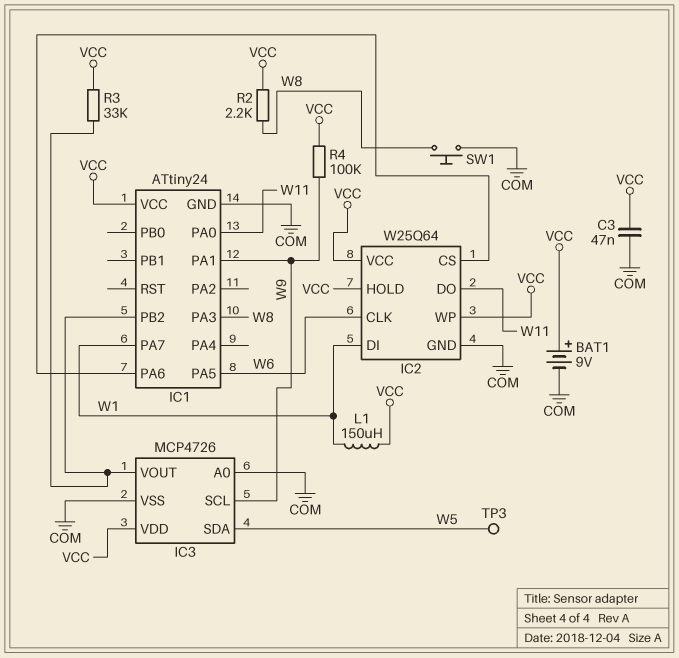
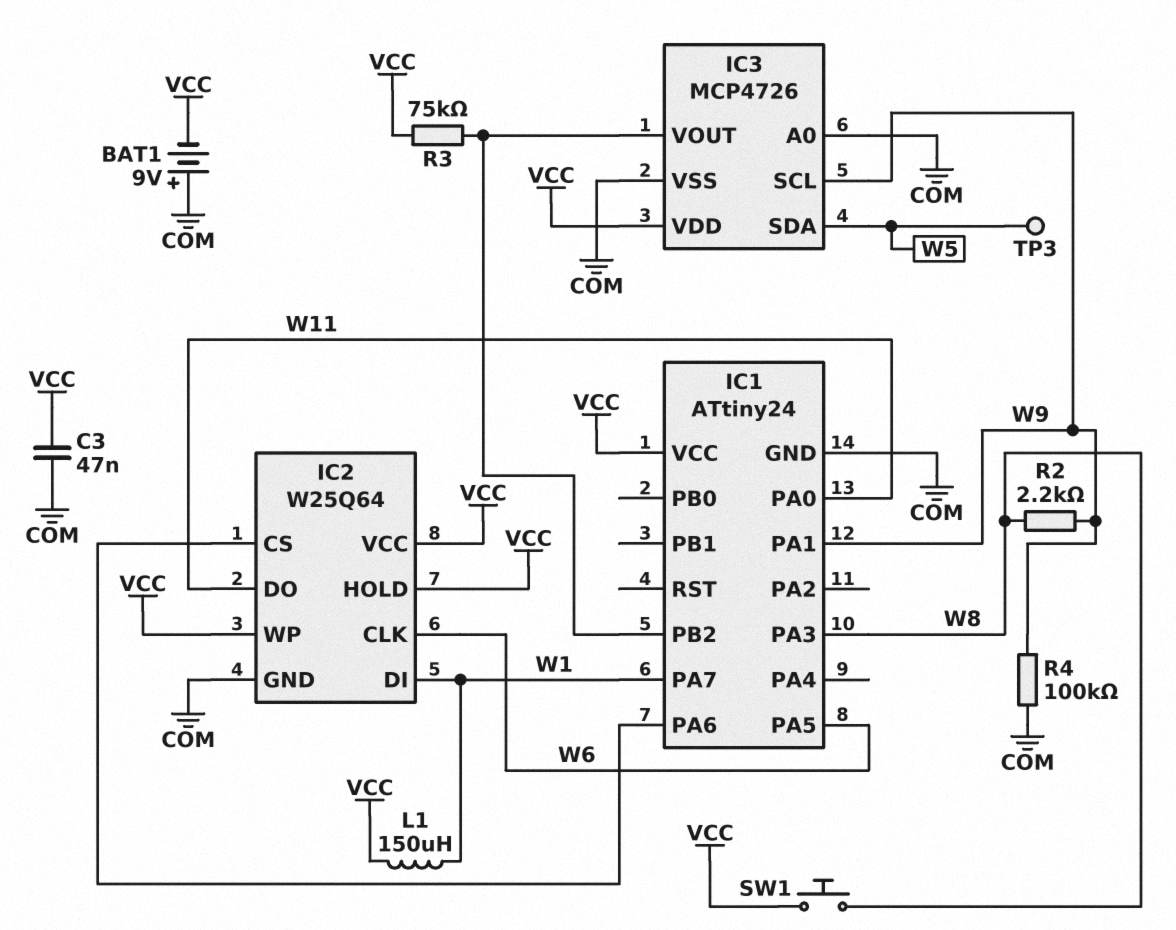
BAT1: 9V (plus VCC, minus COM) -> 9V (plus COM, minus VCC)
R2: 2.2k (VCC, W8) -> 2.2k (W8, W9)
R3: 33k (IC1/PB2, VCC) -> 75k (IC1/PB2, VCC)
R4: 100k (VCC, W9) -> 100k (COM, W9)
SW1: button (COM, W8) -> button (VCC, W8)

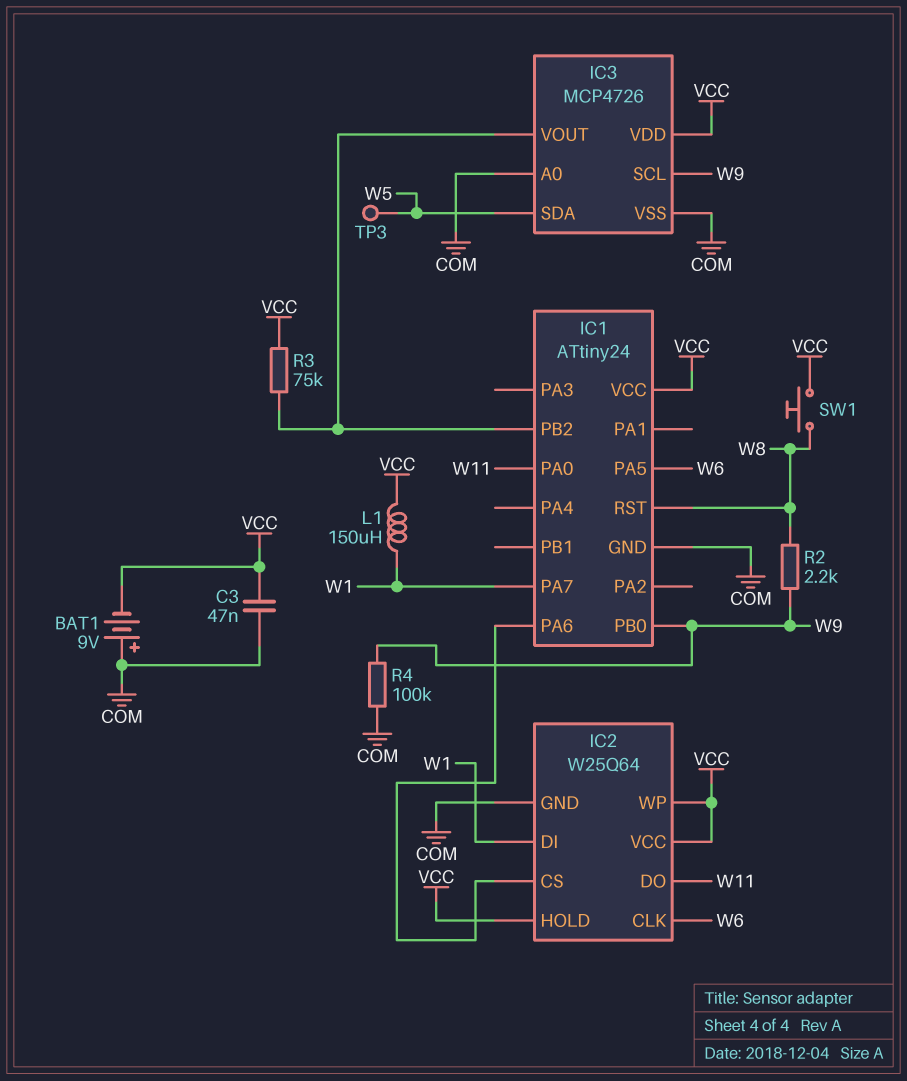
IC1 pin PA1: W9 -> none
IC1 pin PA3: W8 -> none
IC1 pin PB0: none -> W9
IC1 pin RST: none -> W8

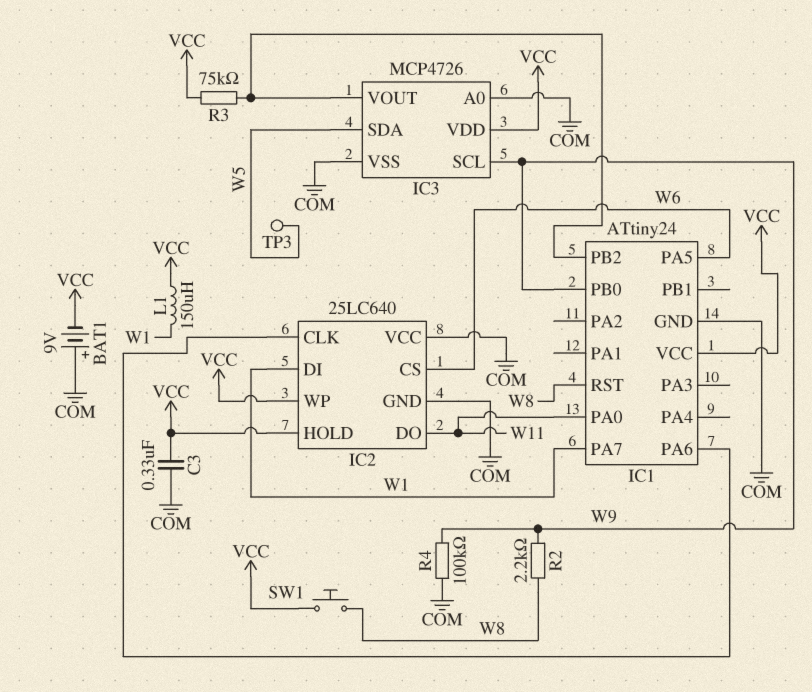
C3: 47nF (COM, VCC) -> 330nF (COM, VCC)
IC2: W25Q64 -> 25LC640
IC2 pin CLK: W6 -> IC1/PA6
IC2 pin CS: IC1/PA6 -> W6
IC2 pin VCC: VCC -> COM

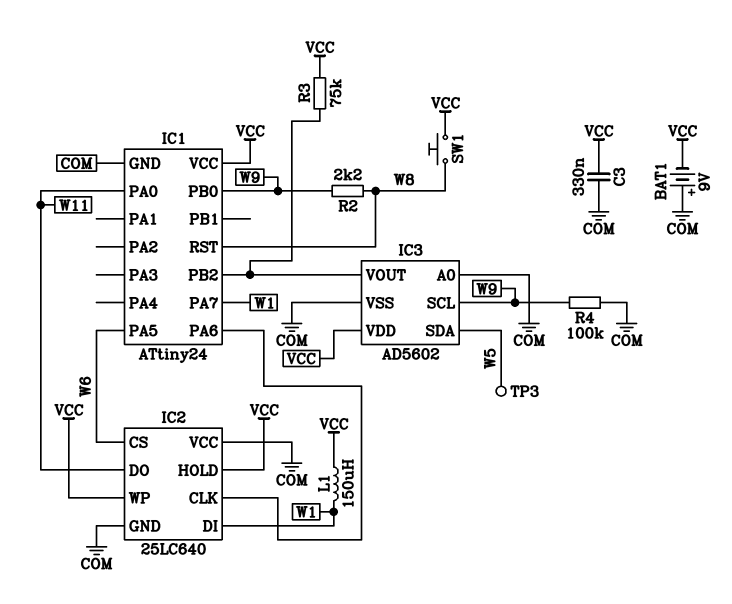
IC3: MCP4726 -> AD5602

